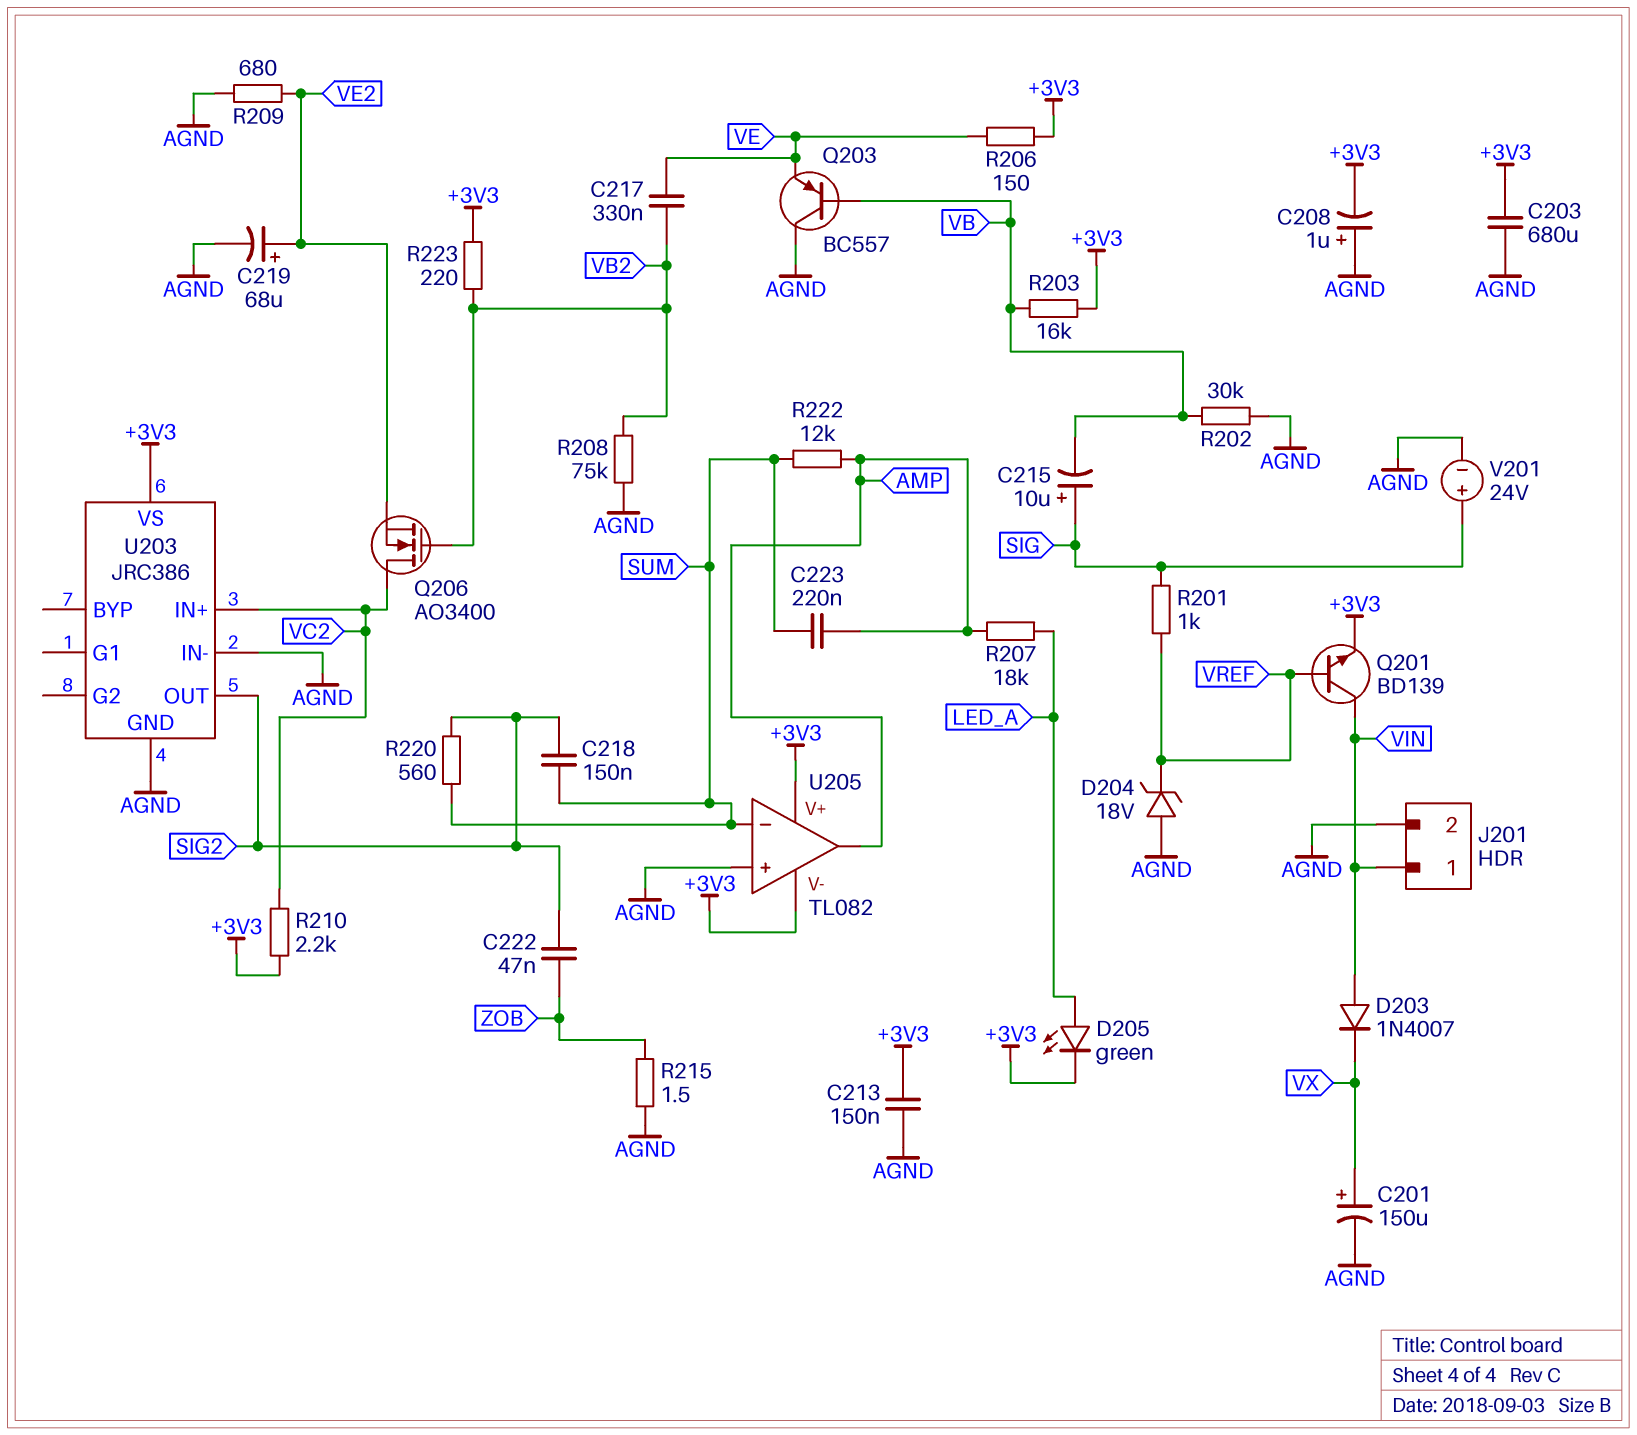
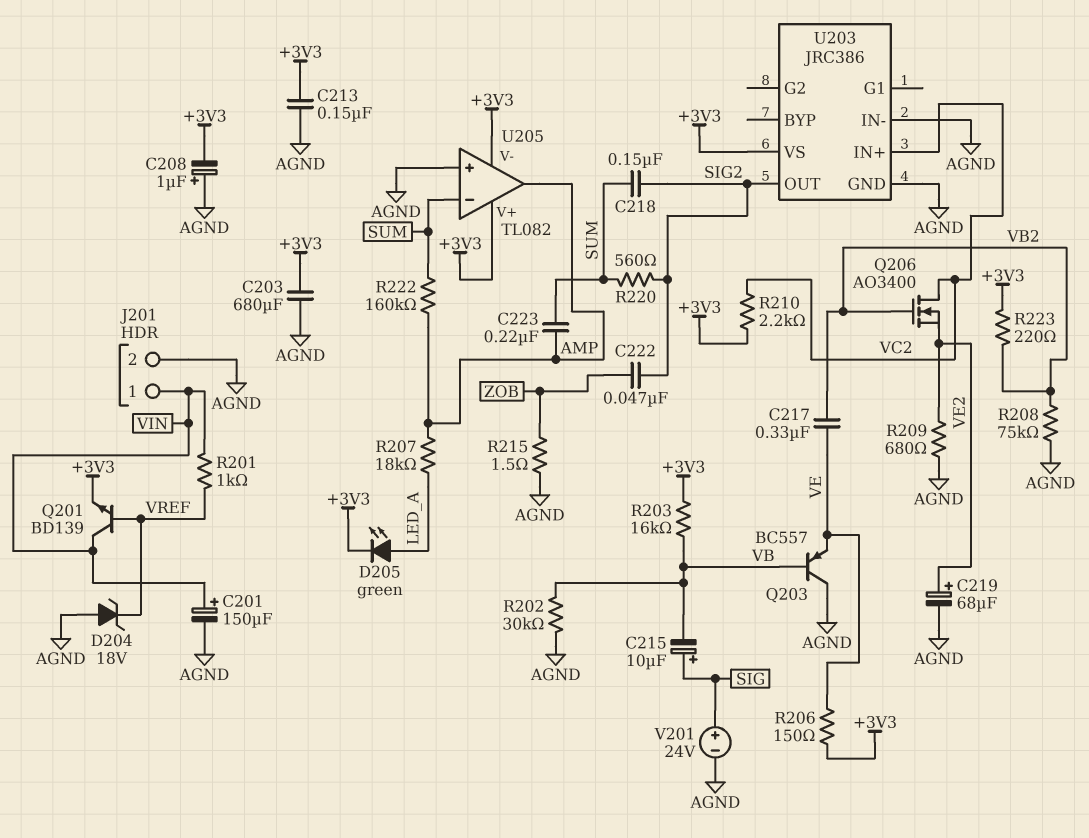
C201: 150uF (plus VX, minus AGND) -> 150uF (plus VIN, minus AGND)
D203: diode 1N4007 (A VIN, K VX) -> none
R201: 1k (SIG, VREF) -> 1k (VIN, VREF)
R222: 12k (AMP, SUM) -> 160k (AMP, SUM)

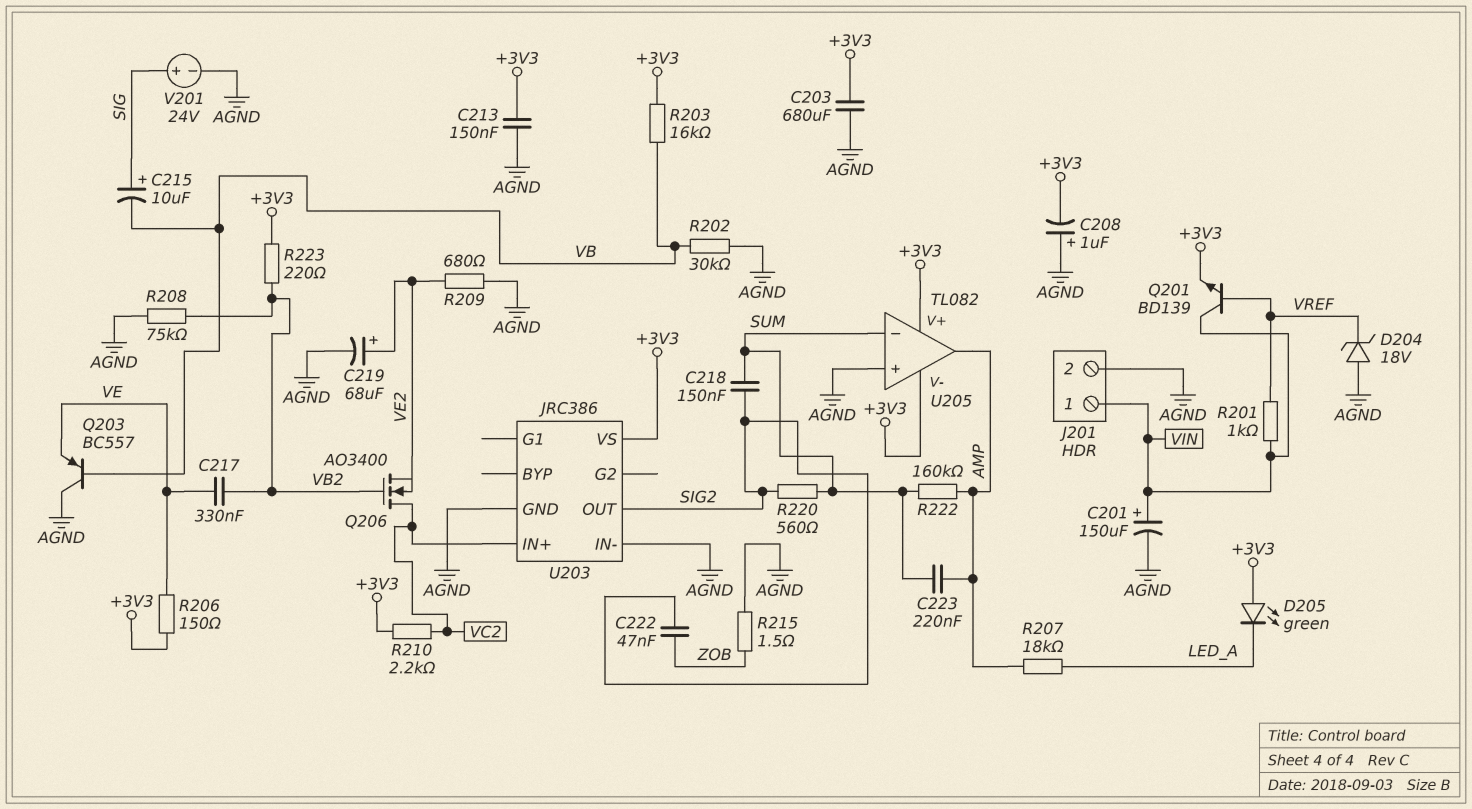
D205: LED green (A LED_A, K +3V3) -> LED green (A +3V3, K LED_A)

